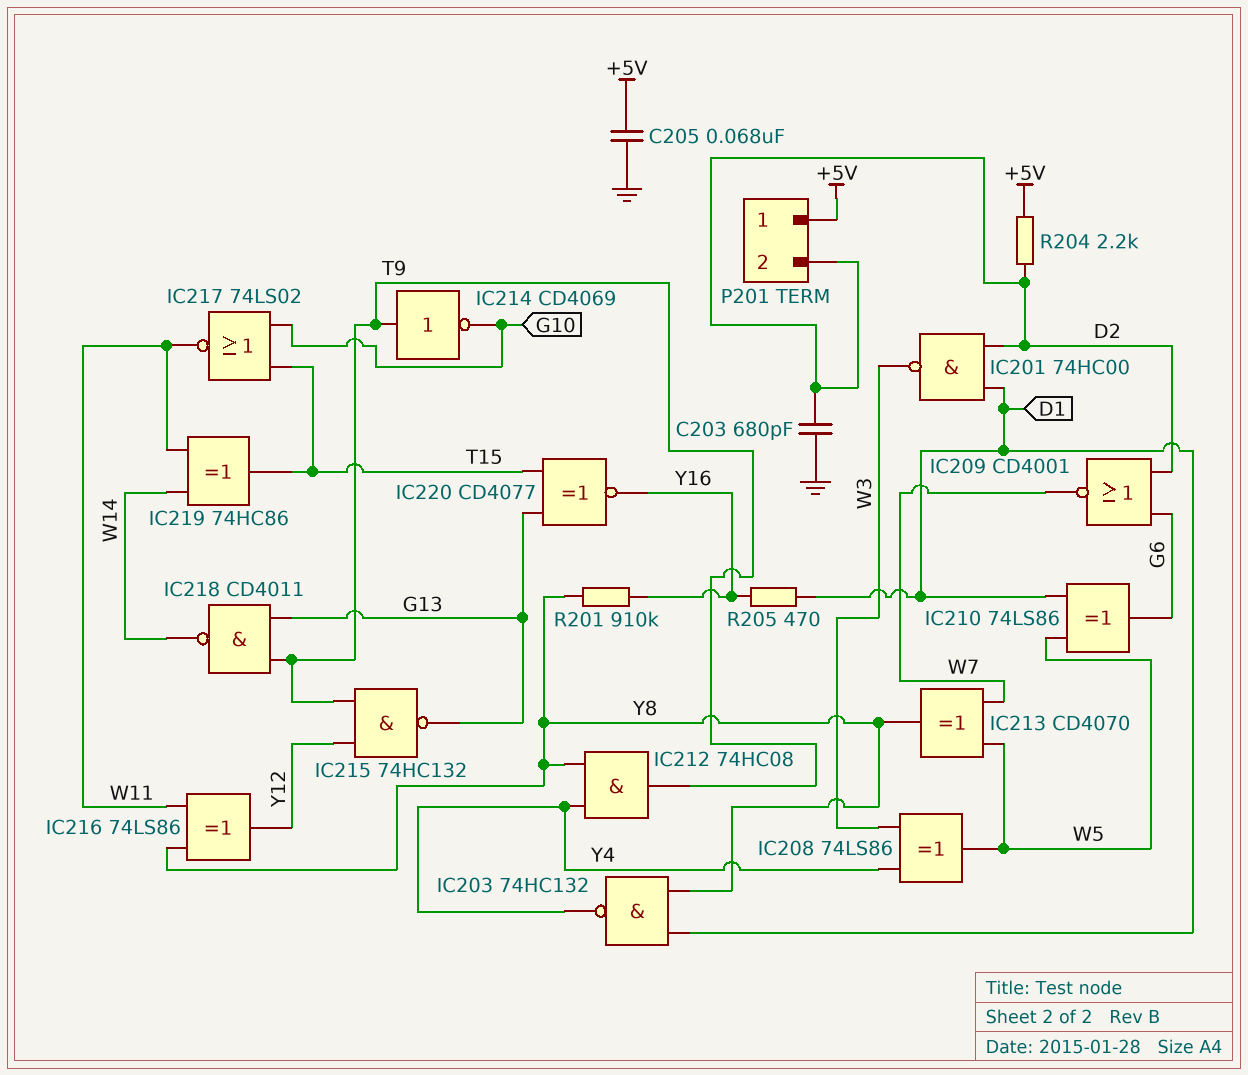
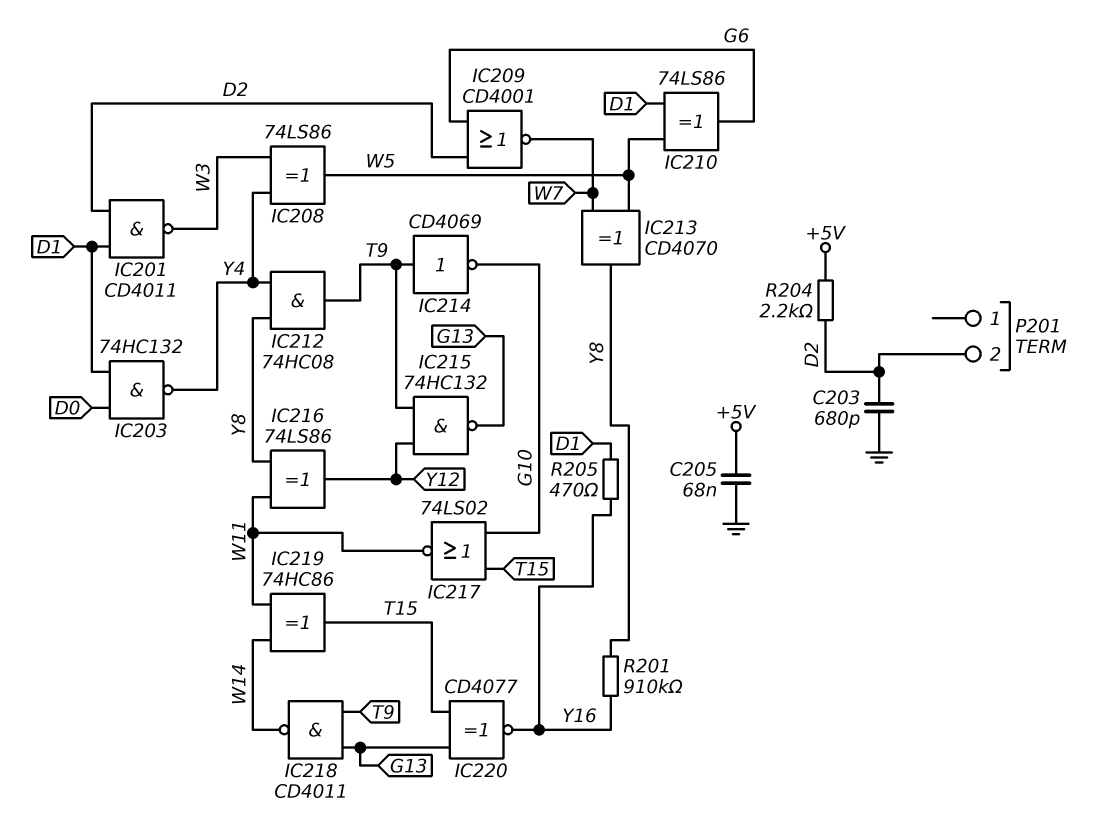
IC201: NAND 74HC00 (in D1, in D2, out W3) -> NAND CD4011 (in D1, in D2, out W3)
IC203: NAND 74HC132 (in D1, in Y8, out Y4) -> NAND 74HC132 (in D0, in D1, out Y4)
P201 pin 1: +5V -> none

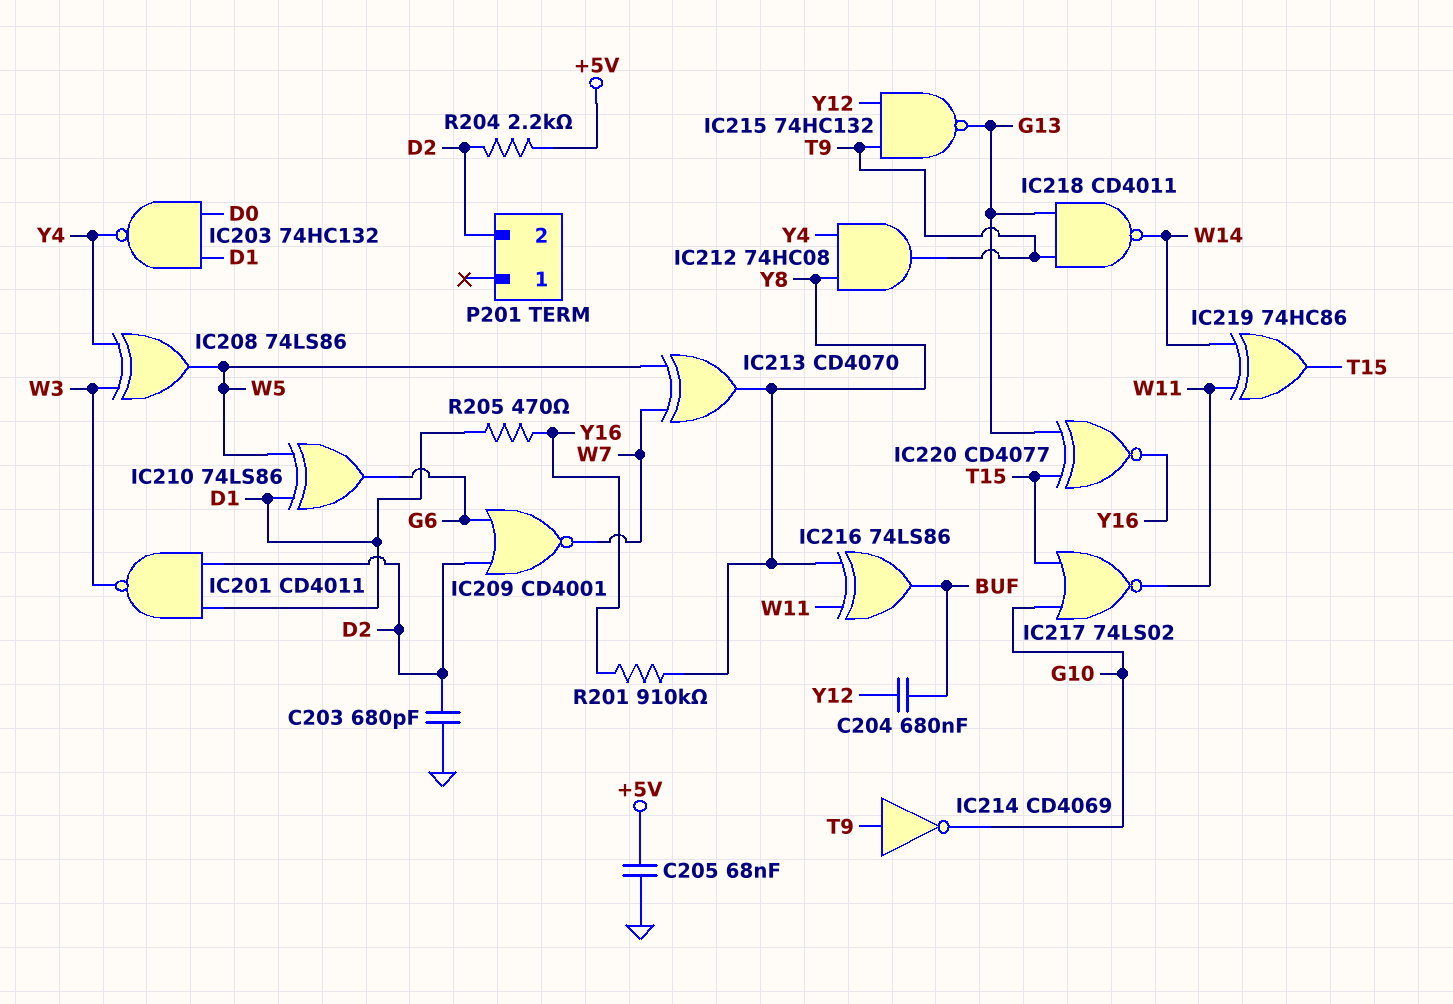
C204: none -> 680nF (BUF, Y12)
IC216: XOR 74LS86 (in W11, in Y8, out Y12) -> XOR 74LS86 (in W11, in Y8, out BUF)

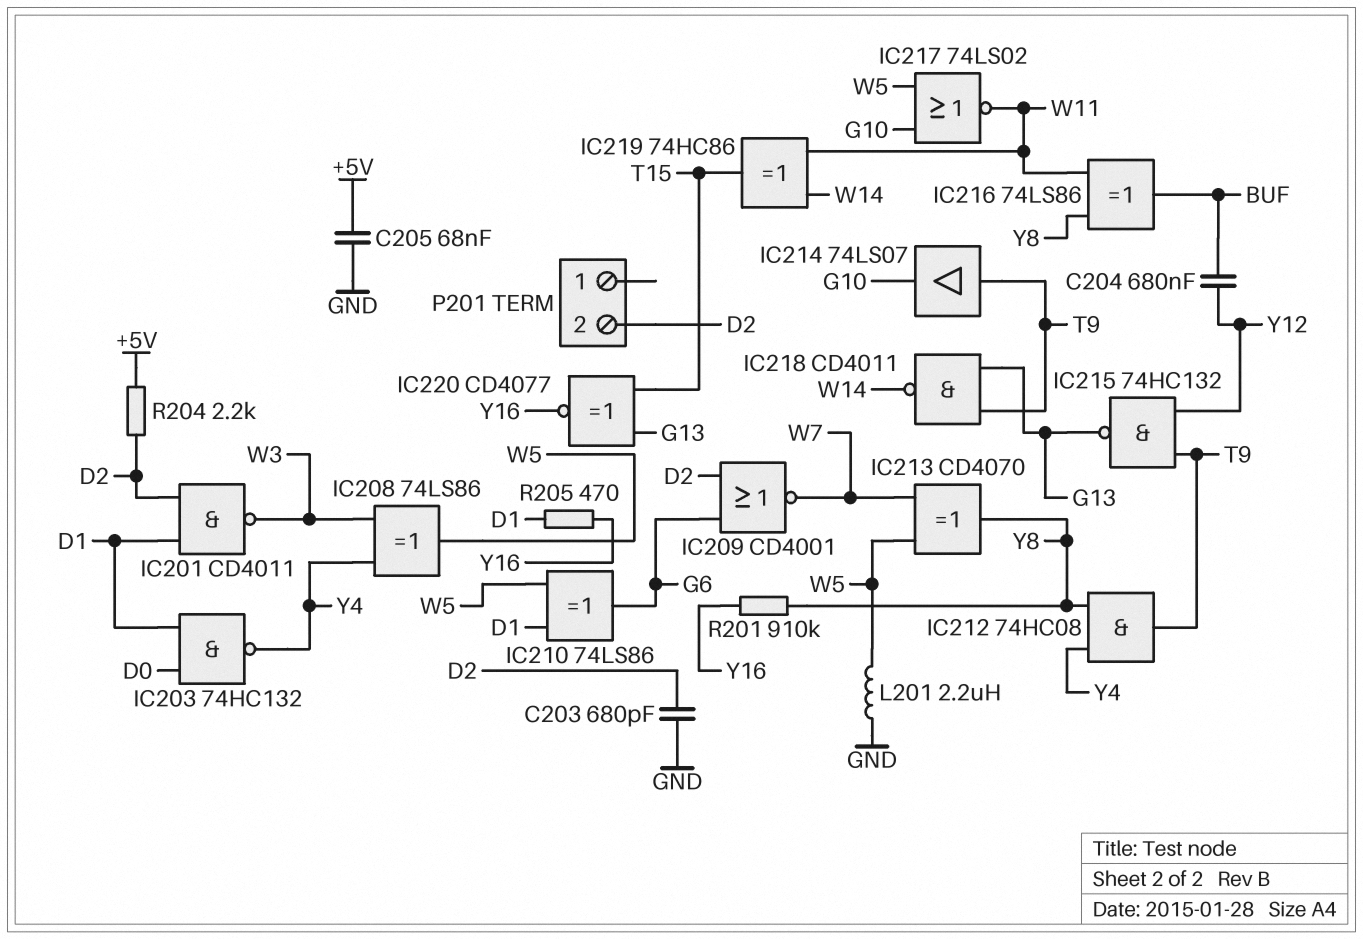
IC214: NOT CD4069 (in T9, out G10) -> buffer 74LS07 (in T9, out G10)
IC217: NOR 74LS02 (in G10, in T15, out W11) -> NOR 74LS02 (in G10, in W5, out W11)
L201: none -> 2.2uH (GND, W5)

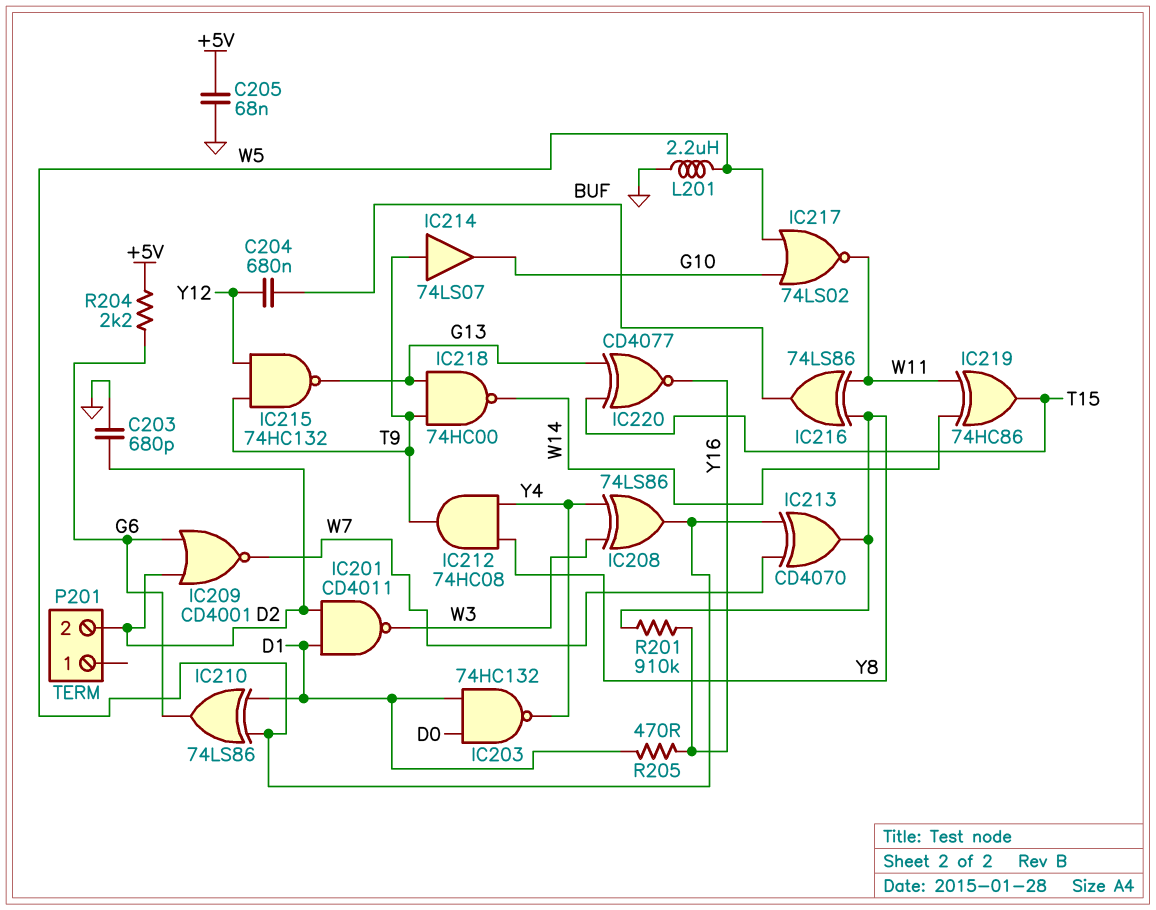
IC218: NAND CD4011 (in G13, in T9, out W14) -> NAND 74HC00 (in G13, in T9, out W14)
R204: 2.2k (+5V, D2) -> 2.2k (+5V, G6)

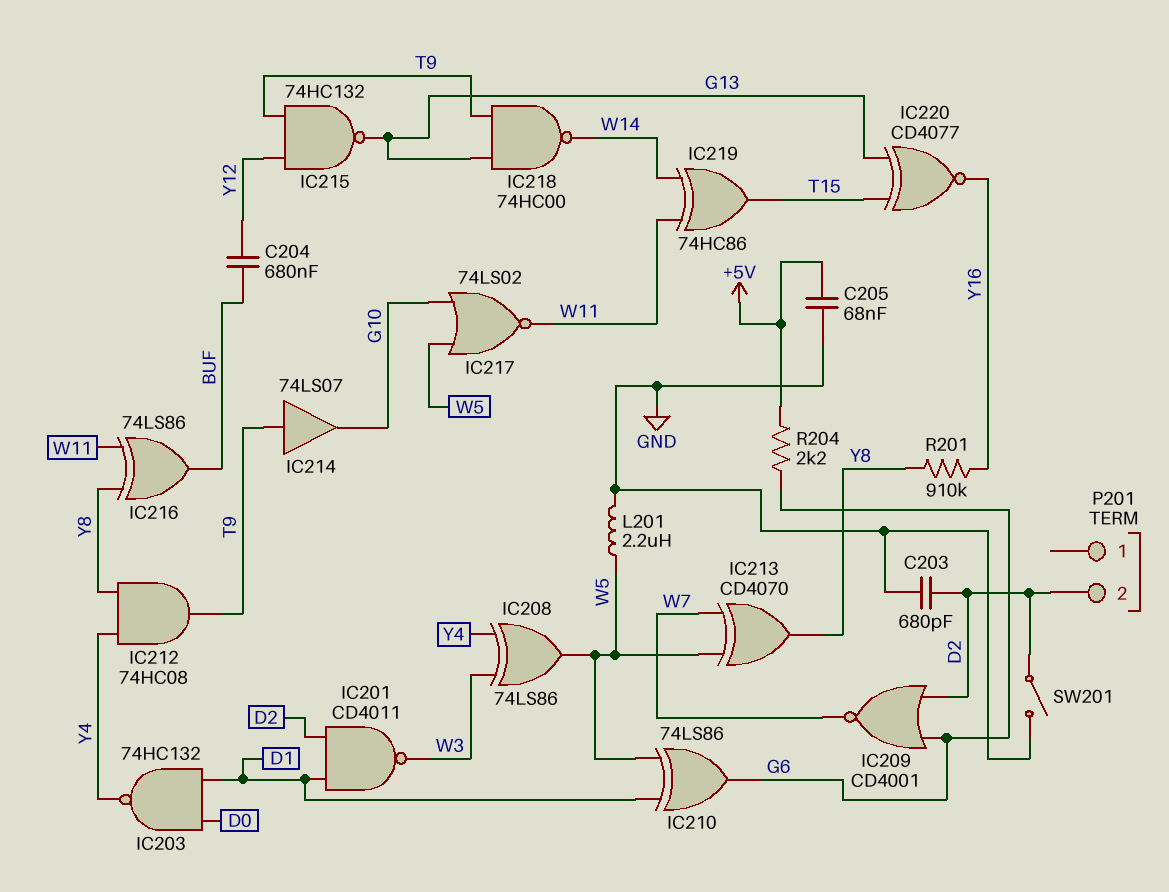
R205: 470 (D1, Y16) -> none
SW201: none -> switch (D2, GND)

